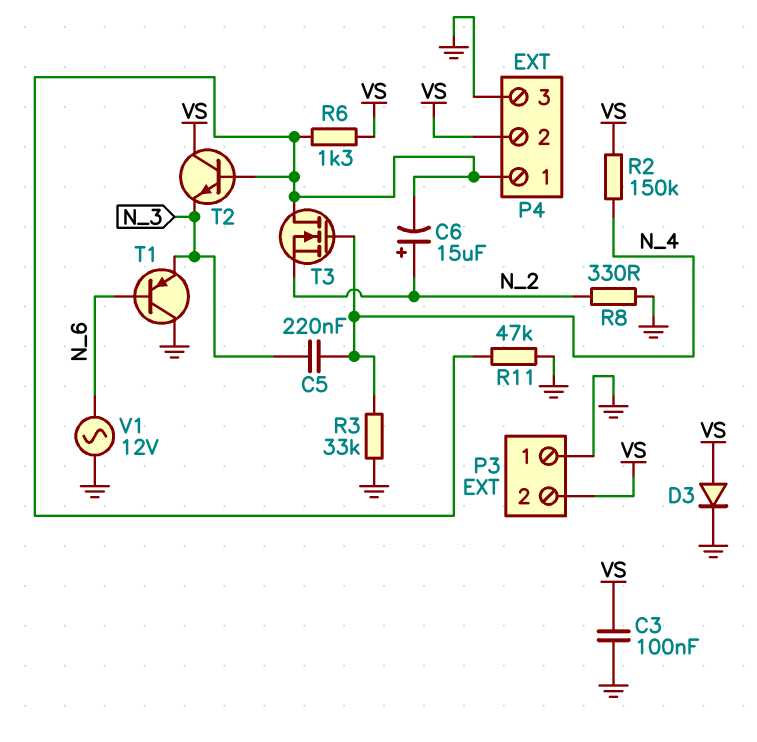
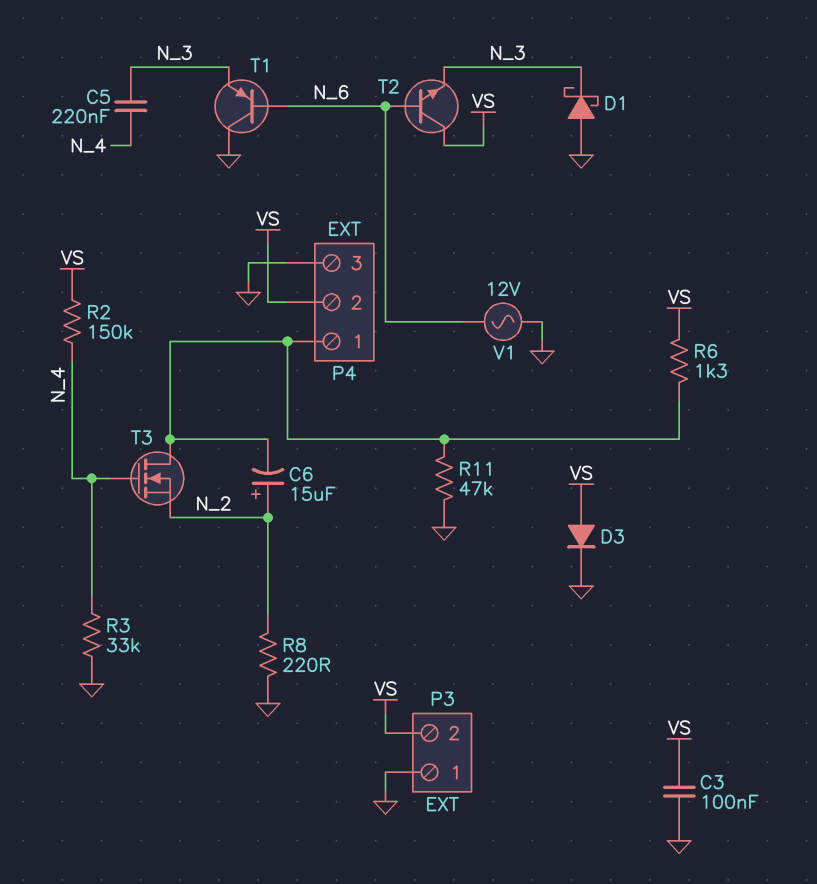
D1: none -> schottky (A GND, K N_3)
R8: 330 (GND, N_2) -> 220 (GND, N_2)
T2: NPN (B P4/1, C VS, E N_3) -> NPN (B N_6, C VS, E N_3)

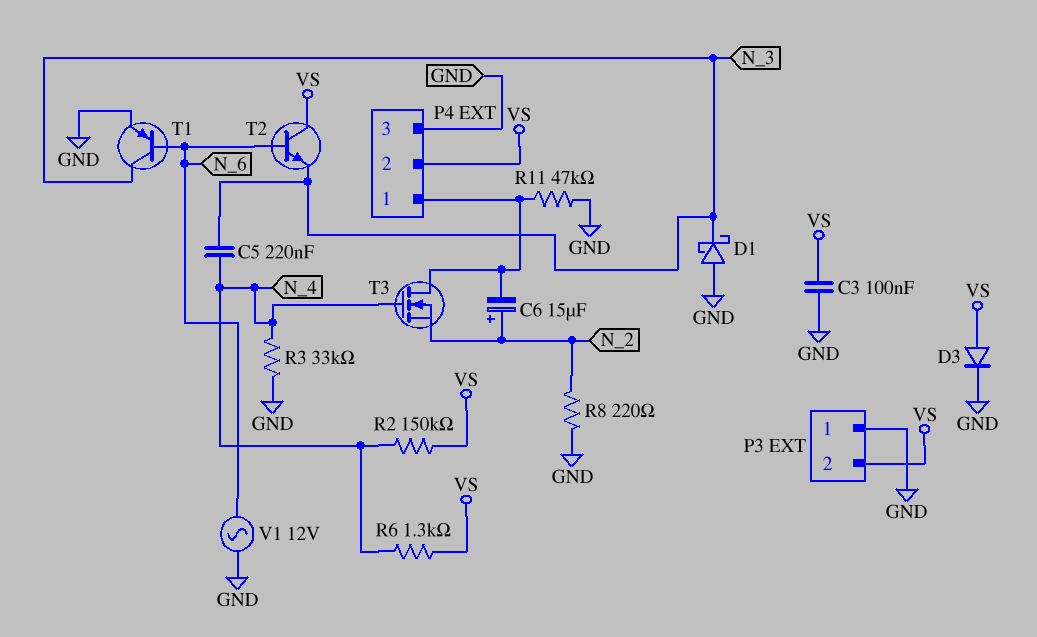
R6: 1.3k (P4/1, VS) -> 1.3k (N_4, VS)
T1: PNP (B N_6, C GND, E N_3) -> PNP (B N_6, C N_3, E GND)

